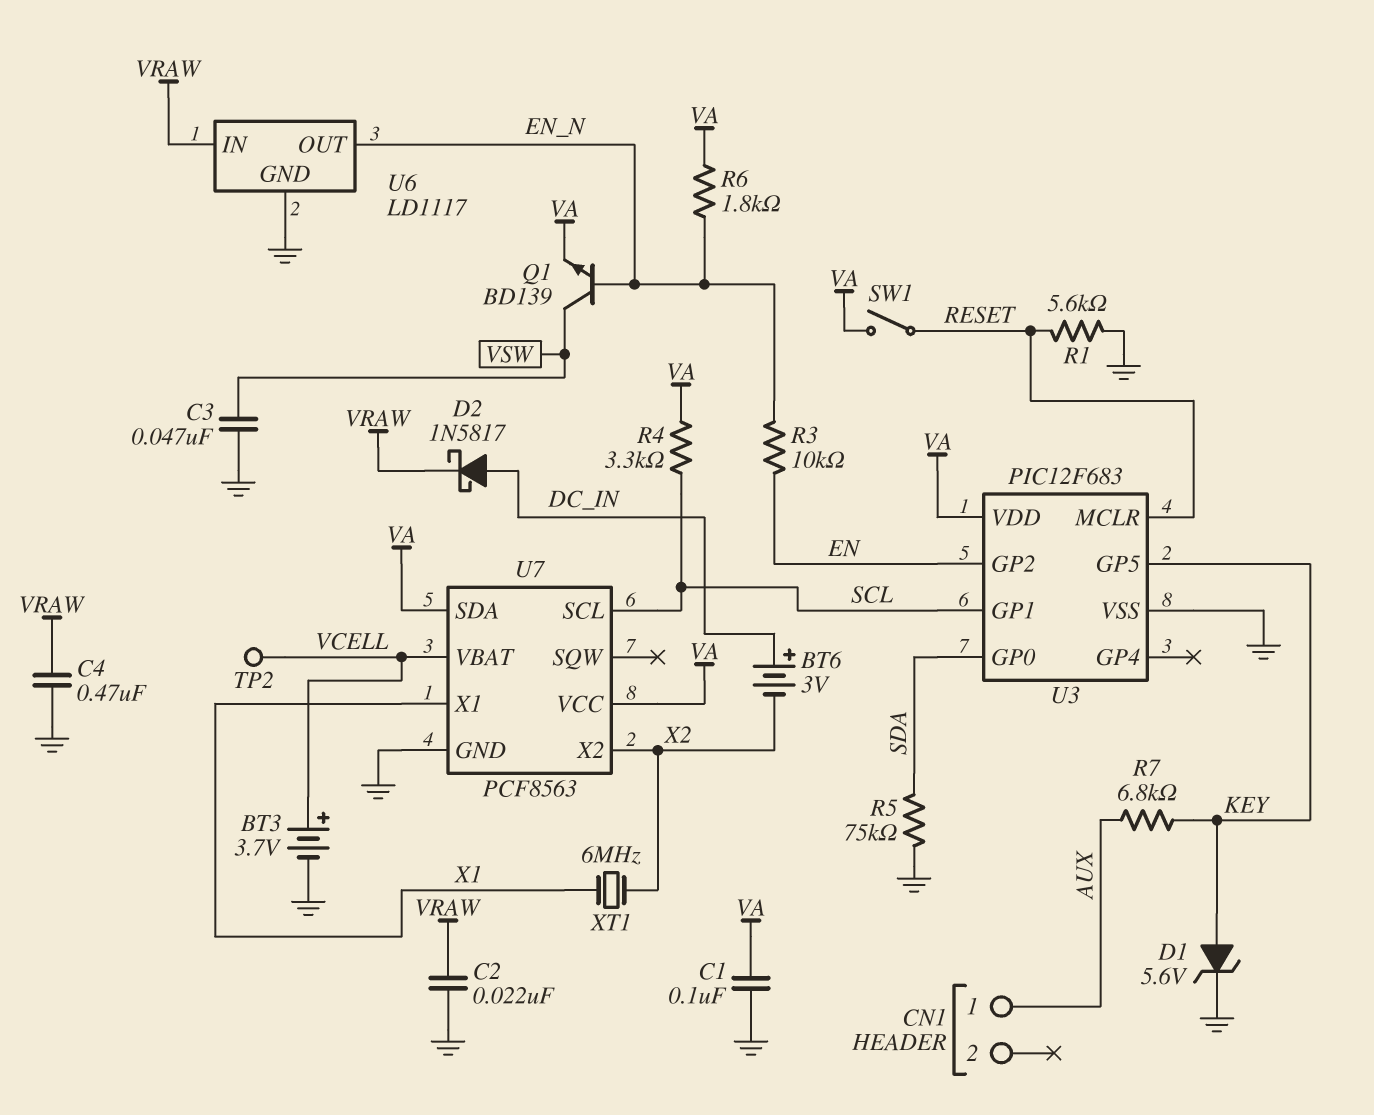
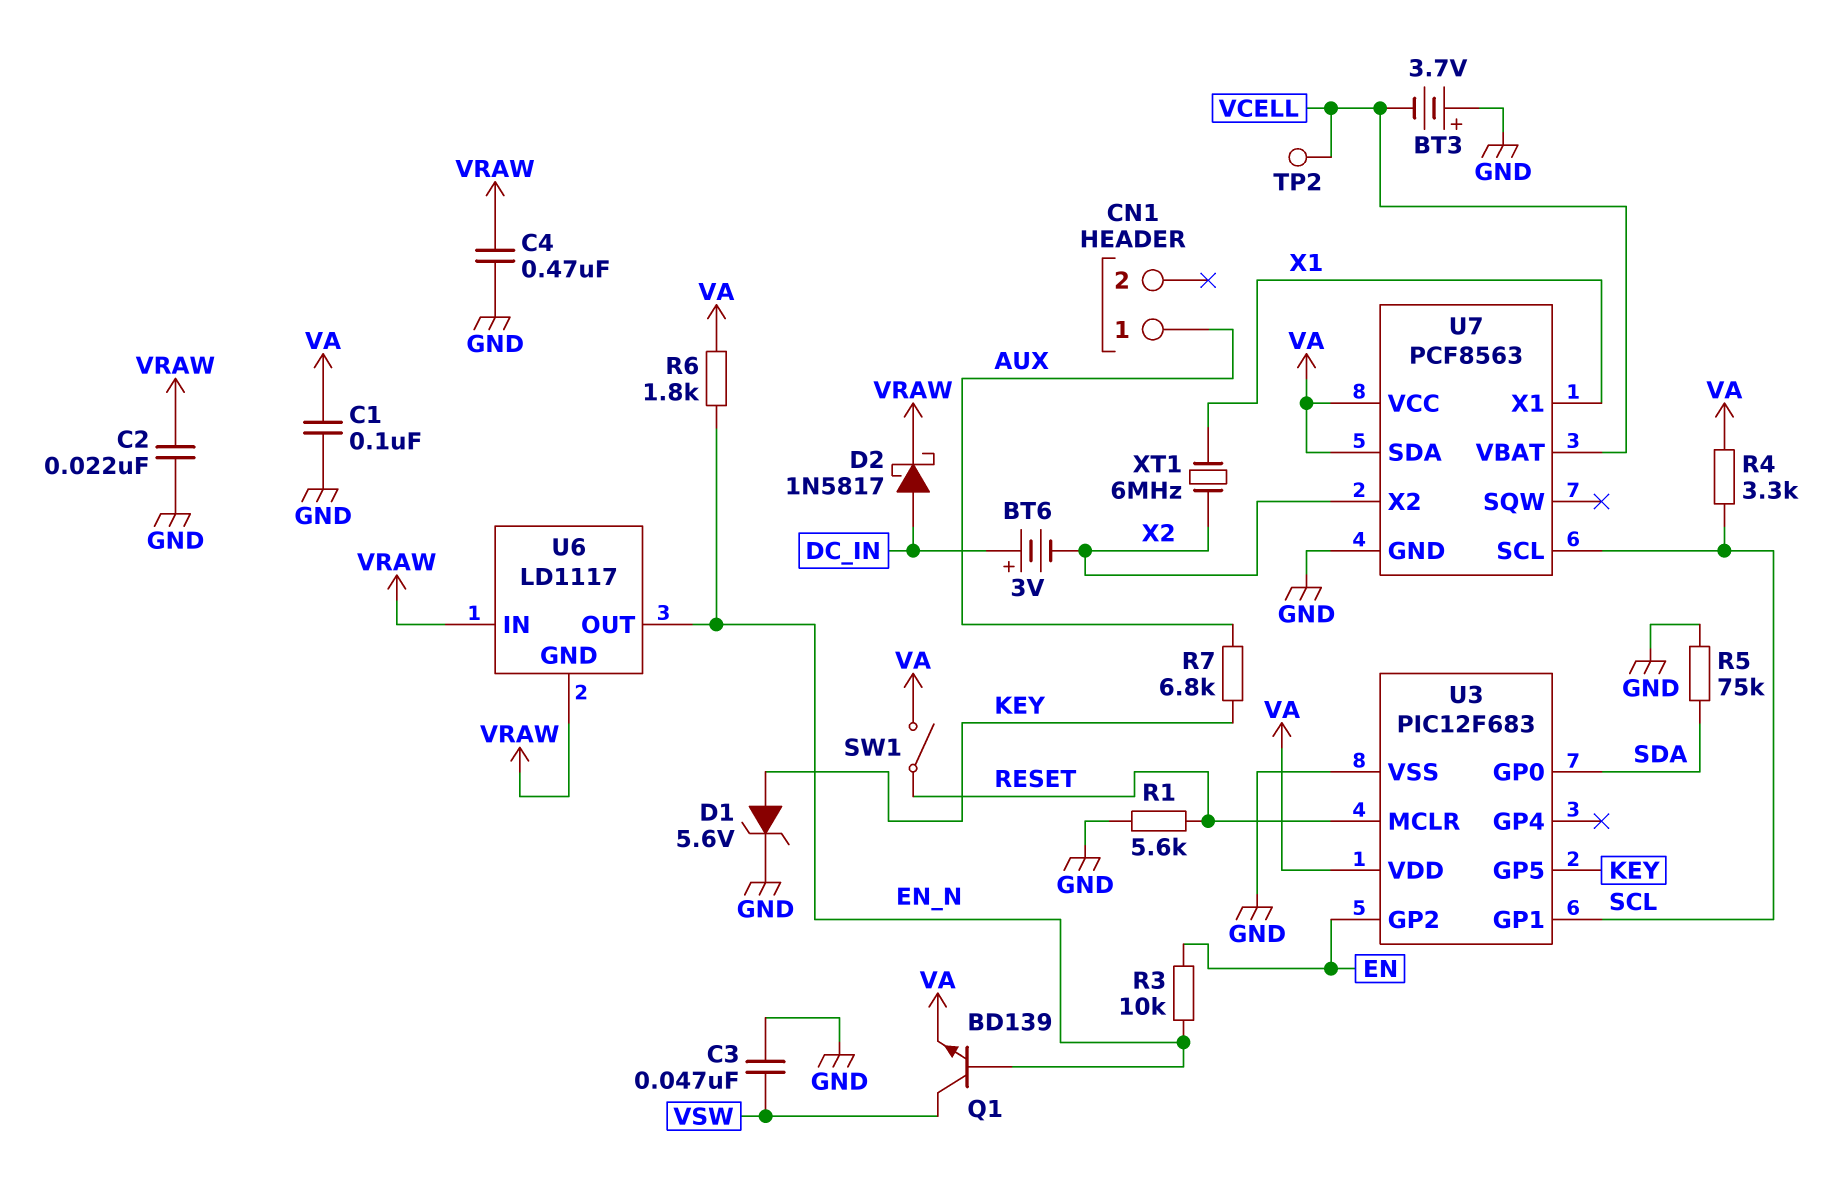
BT3: 3.7V (plus VCELL, minus GND) -> 3.7V (plus GND, minus VCELL)
U6 pin GND: GND -> VRAW

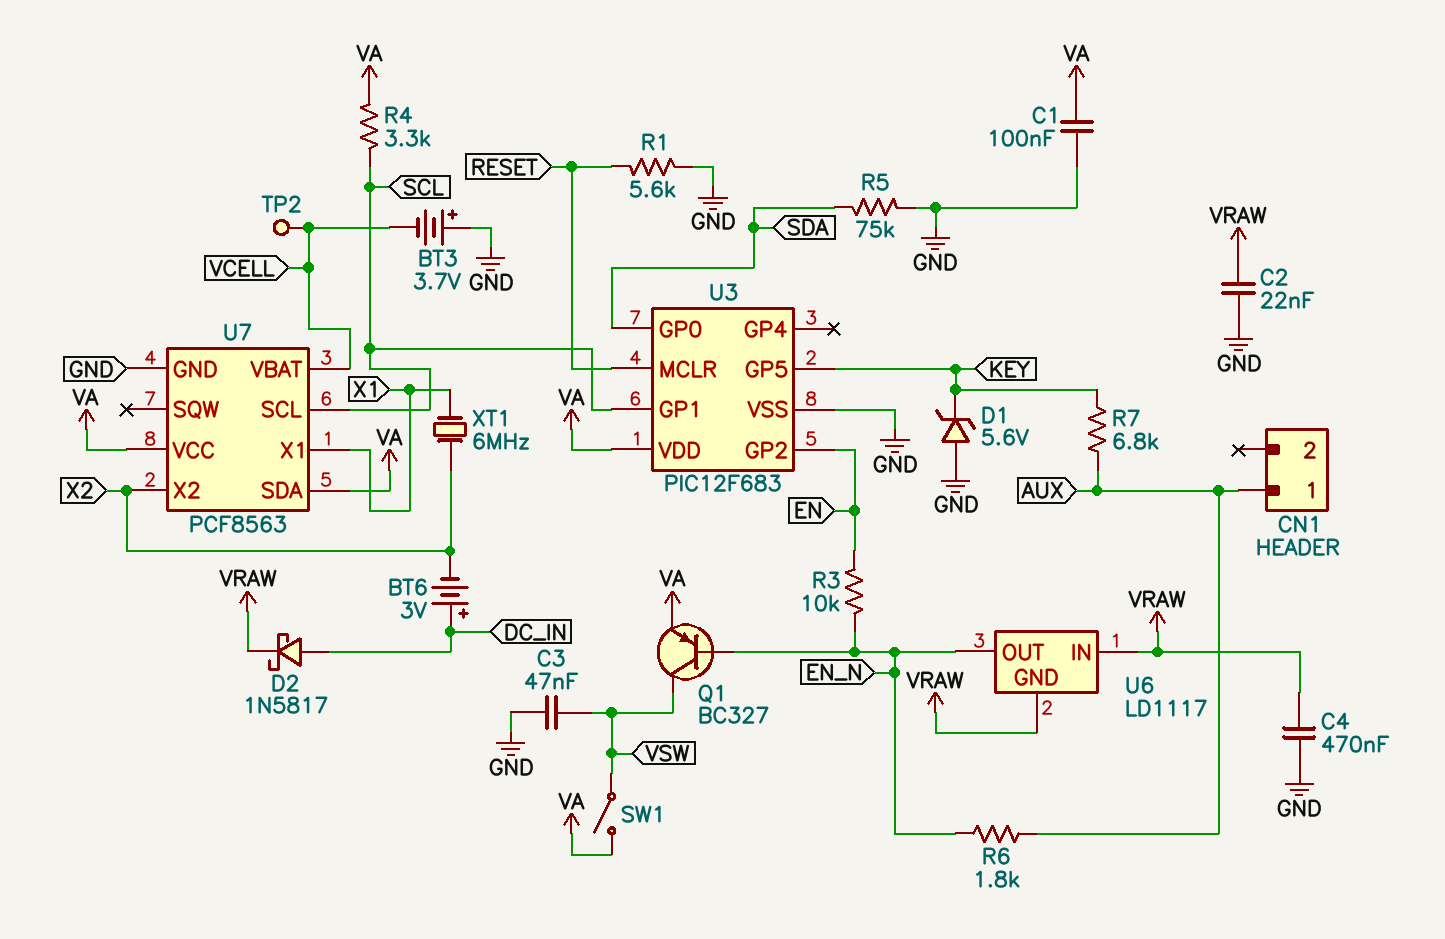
D1: zener 5.6V (A KEY, K GND) -> zener 5.6V (A GND, K KEY)
Q1: NPN BD139 (B EN_N, C VSW, E VA) -> PNP BC327 (B EN_N, C VSW, E VA)
R6: 1.8k (EN_N, VA) -> 1.8k (AUX, EN_N)
SW1: switch (RESET, VA) -> switch (VA, VSW)

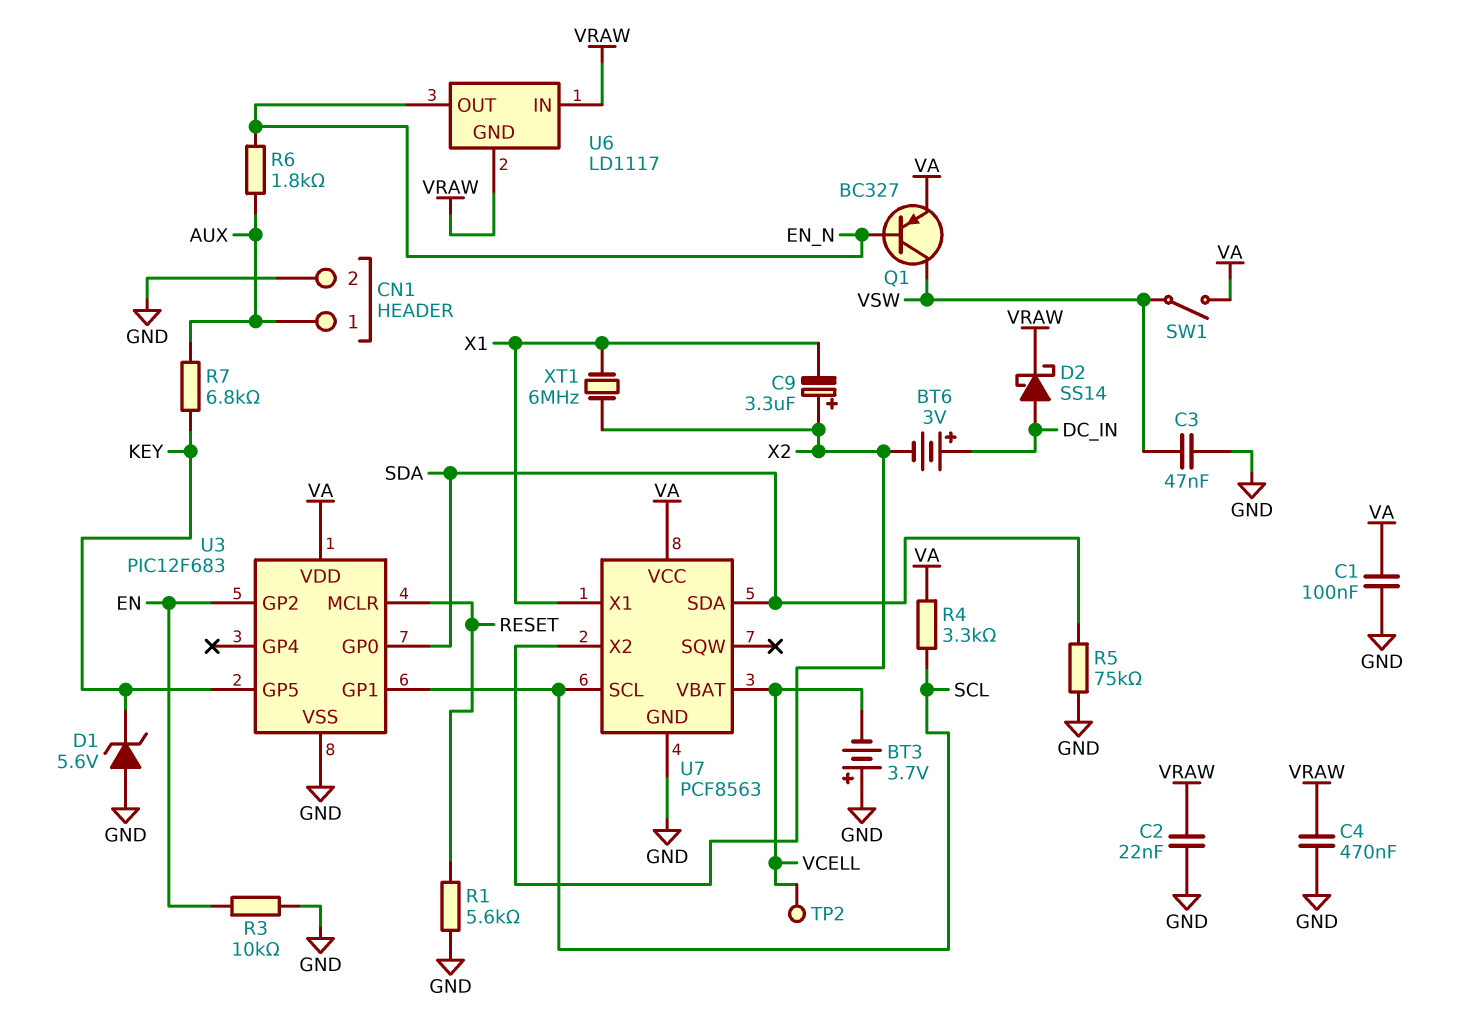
C9: none -> 3.3uF (plus X2, minus X1)
CN1 pin 2: none -> GND
D2: schottky 1N5817 (A DC_IN, K VRAW) -> schottky SS14 (A DC_IN, K VRAW)
R3: 10k (EN, EN_N) -> 10k (EN, GND)
U7 pin SDA: VA -> SDA

